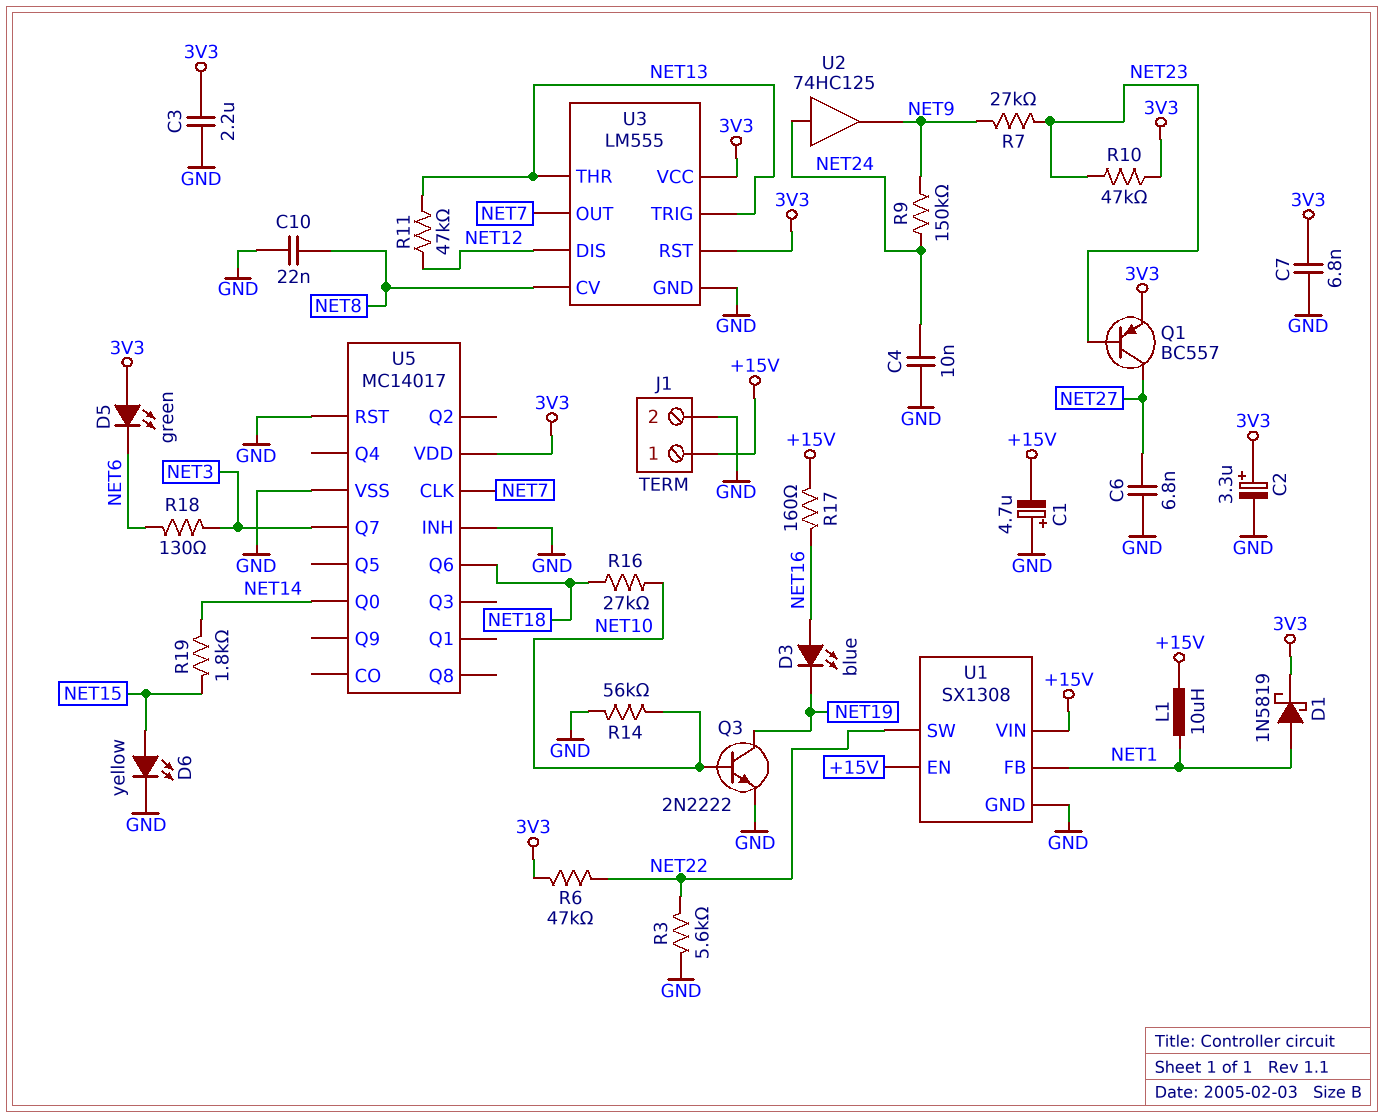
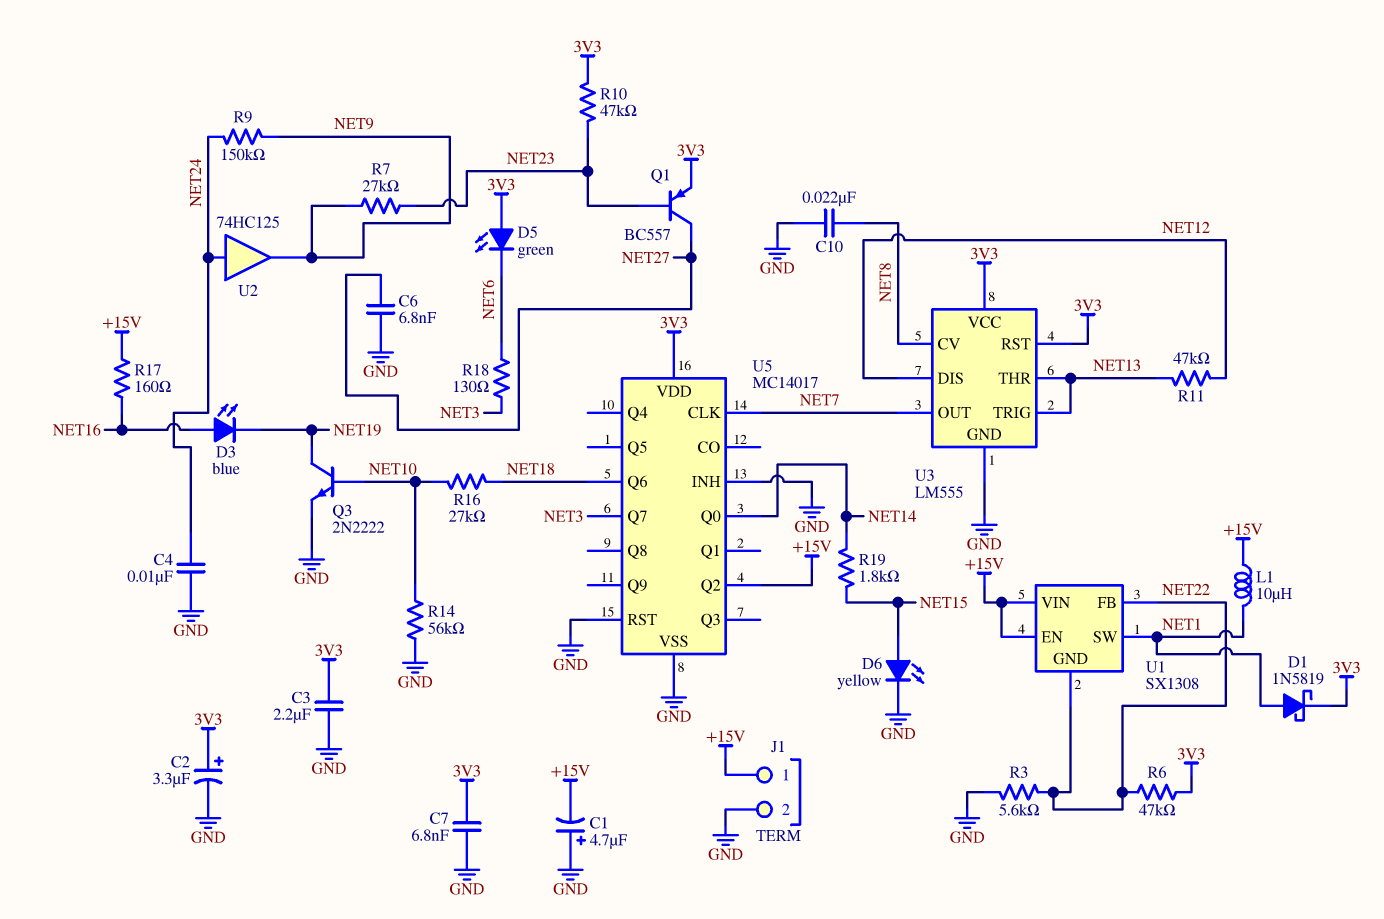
U1 pin FB: NET1 -> NET22
U1 pin GND: GND -> NET22
U1 pin SW: NET22 -> NET1
U5 pin Q2: none -> +15V

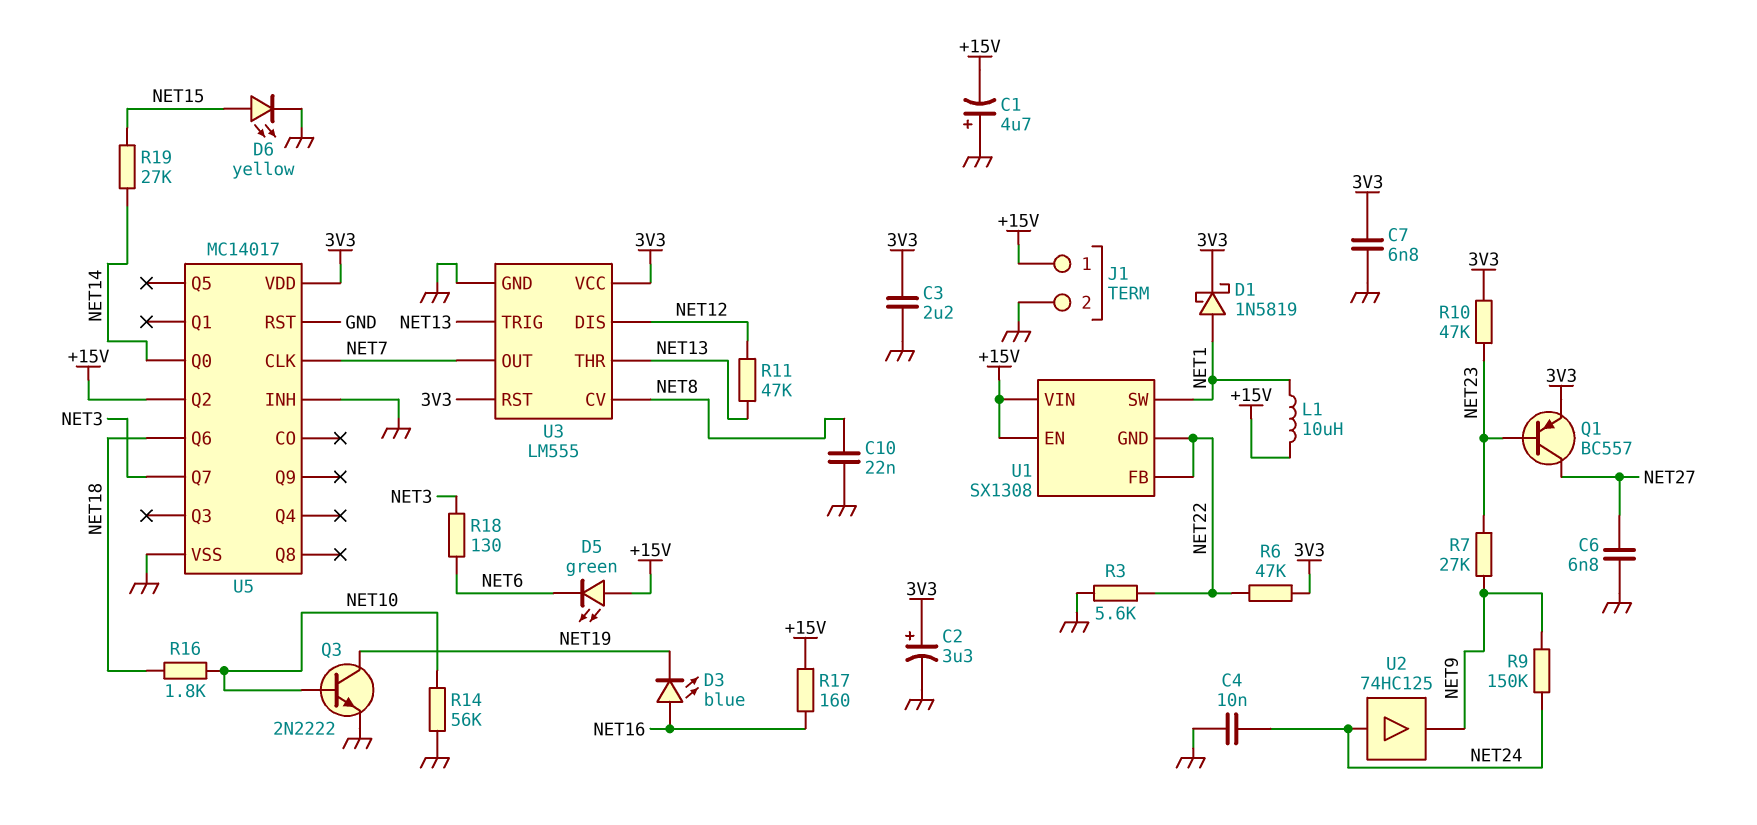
D5: LED green (A 3V3, K NET6) -> LED green (A +15V, K NET6)
R16: 27k (NET10, NET18) -> 1.8k (NET10, NET18)
R19: 1.8k (NET14, NET15) -> 27k (NET14, NET15)

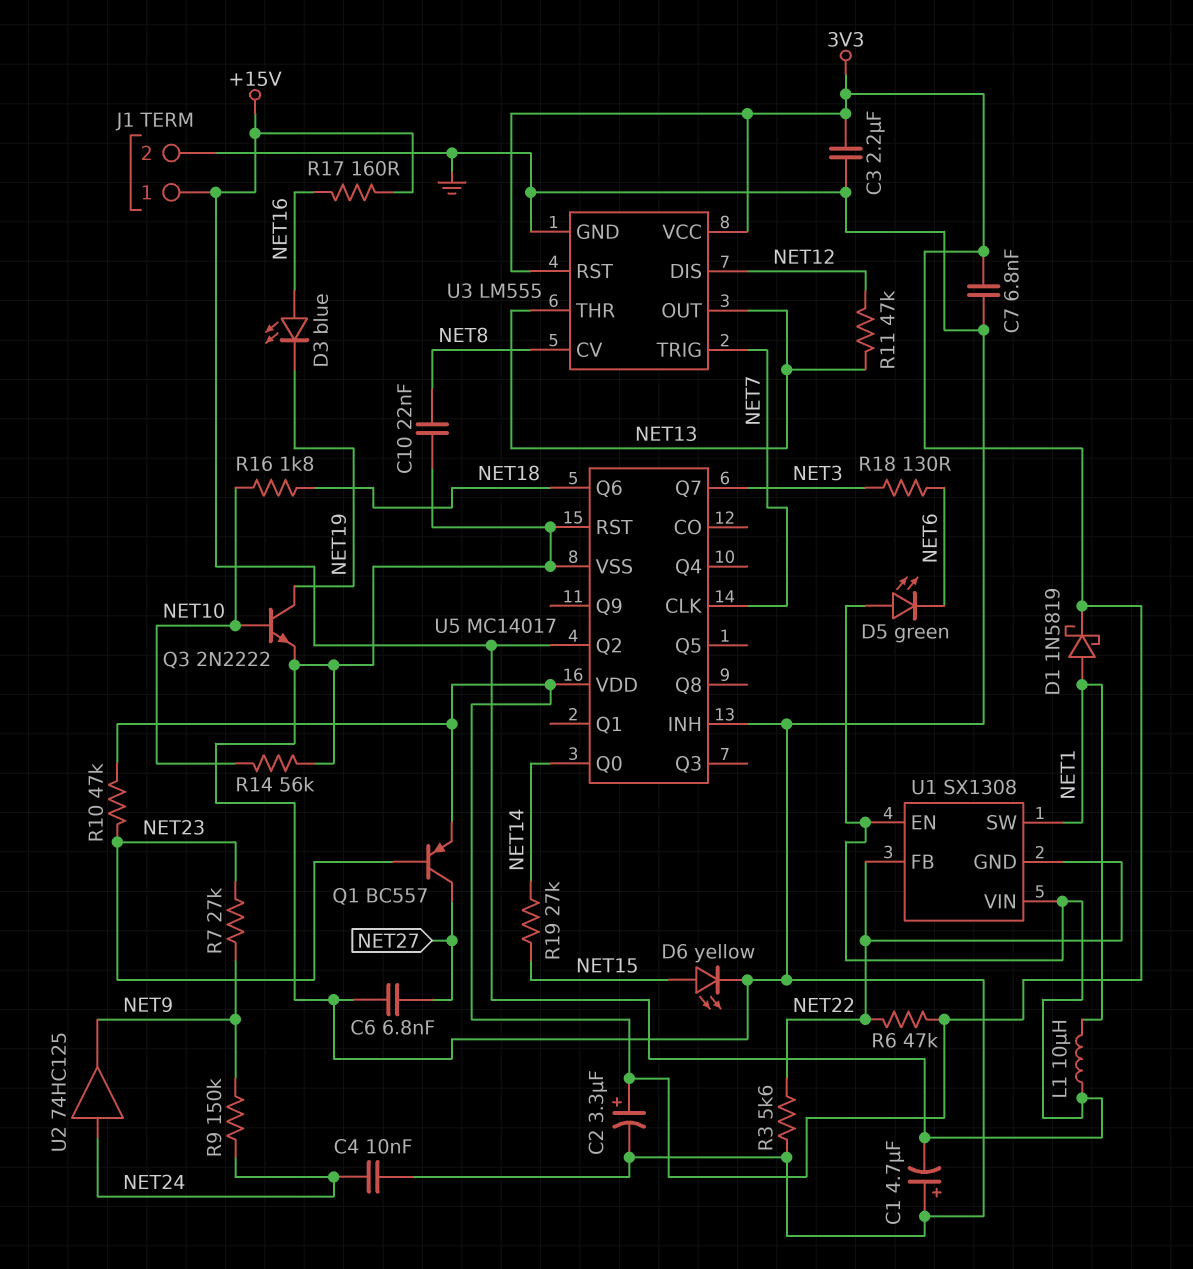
U3 pin OUT: NET7 -> NET13
U3 pin TRIG: NET13 -> NET7

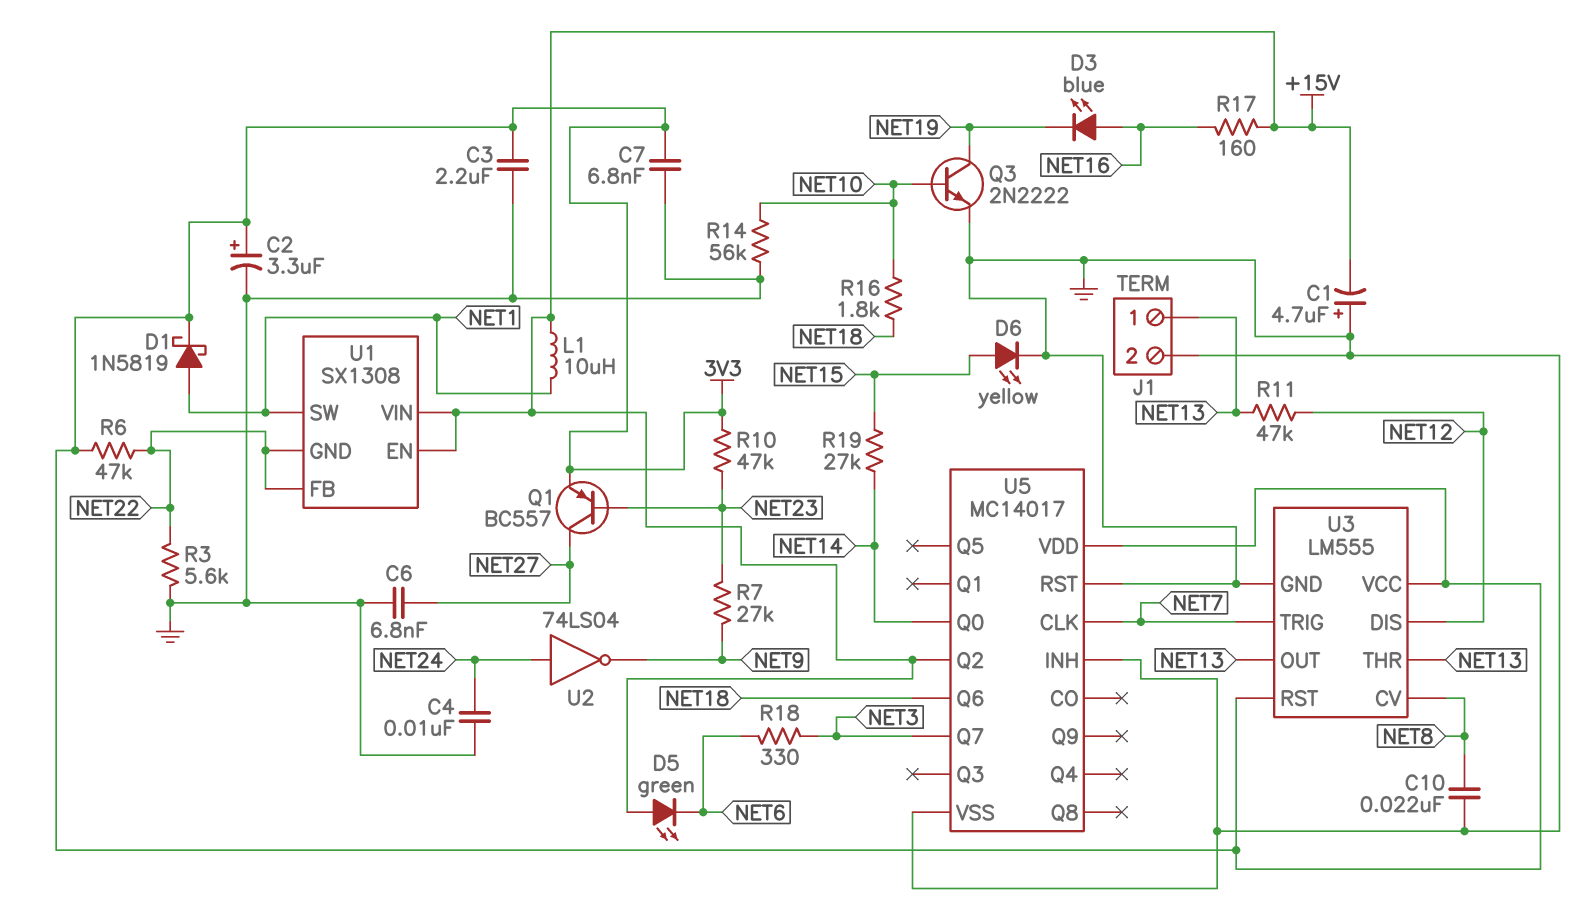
J1 pin 1: +15V -> NET13
R9: 150k (NET9, NET24) -> none
R18: 130 (NET3, NET6) -> 330 (NET3, NET6)
U2: buffer 74HC125 (in NET24, out NET9) -> NOT 74LS04 (in NET24, out NET9)

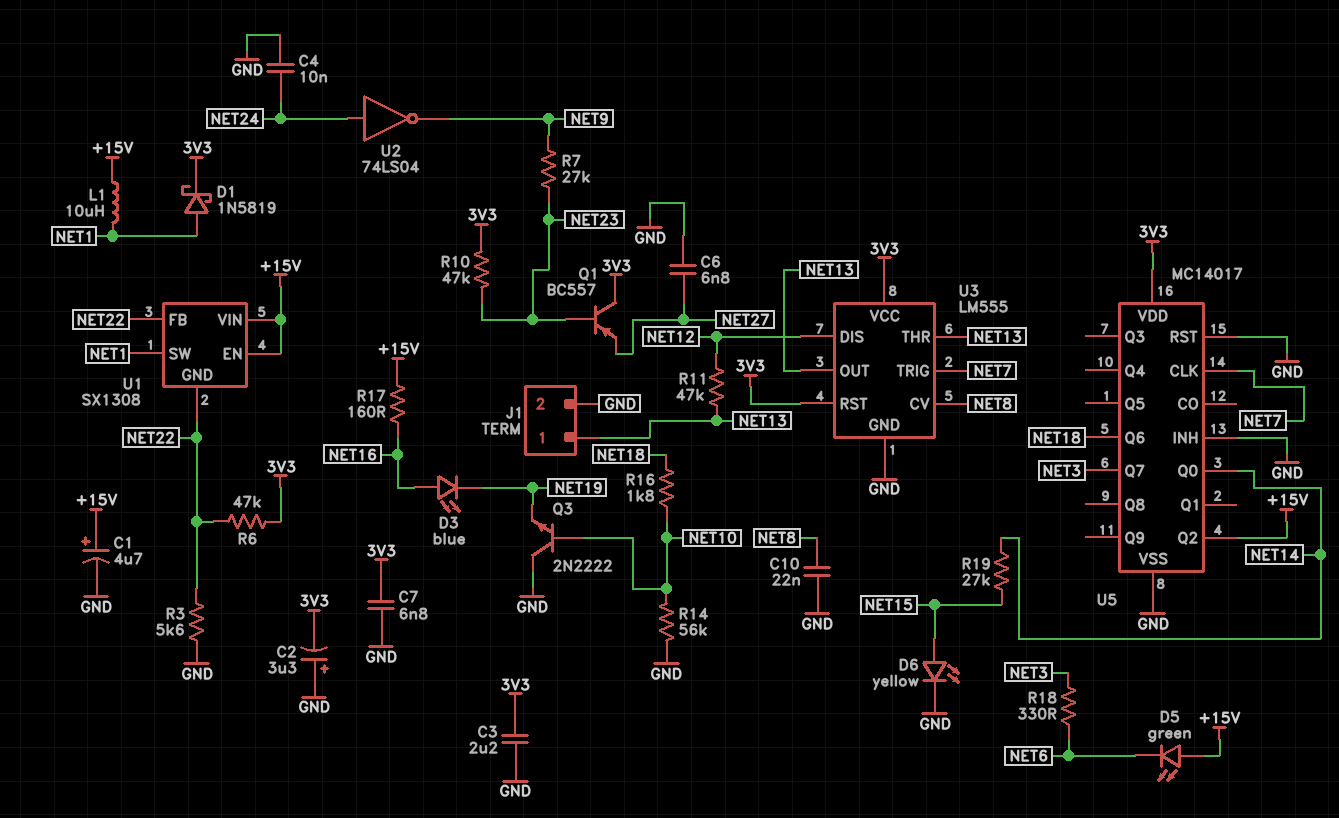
C1: 4.7uF (plus GND, minus +15V) -> 4.7uF (plus +15V, minus GND)
C2: 3.3uF (plus 3V3, minus GND) -> 3.3uF (plus GND, minus 3V3)
Q1: PNP BC557 (B NET23, C NET27, E 3V3) -> PNP BC557 (B NET23, C 3V3, E NET27)
Q3: NPN 2N2222 (B NET10, C NET19, E GND) -> NPN 2N2222 (B NET10, C GND, E NET19)

